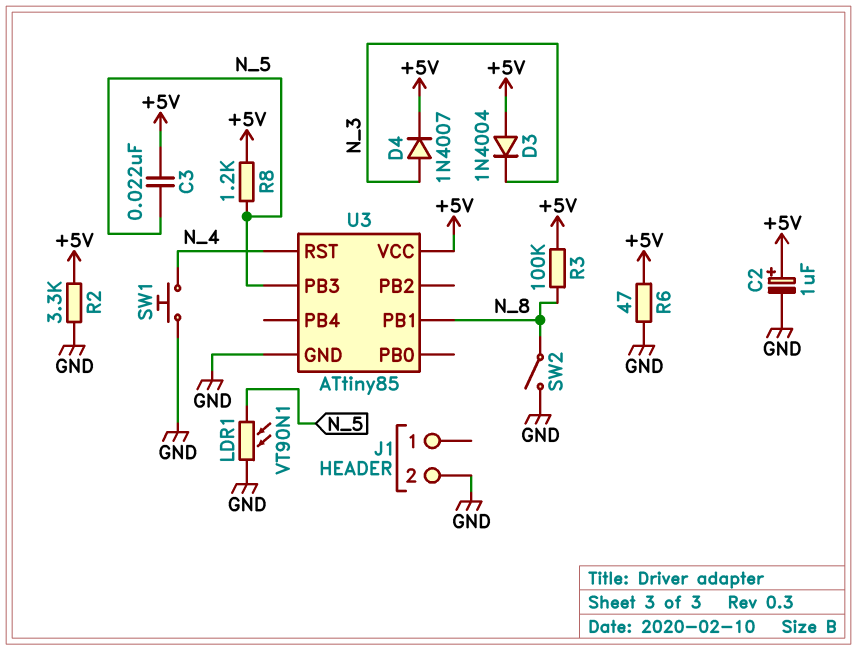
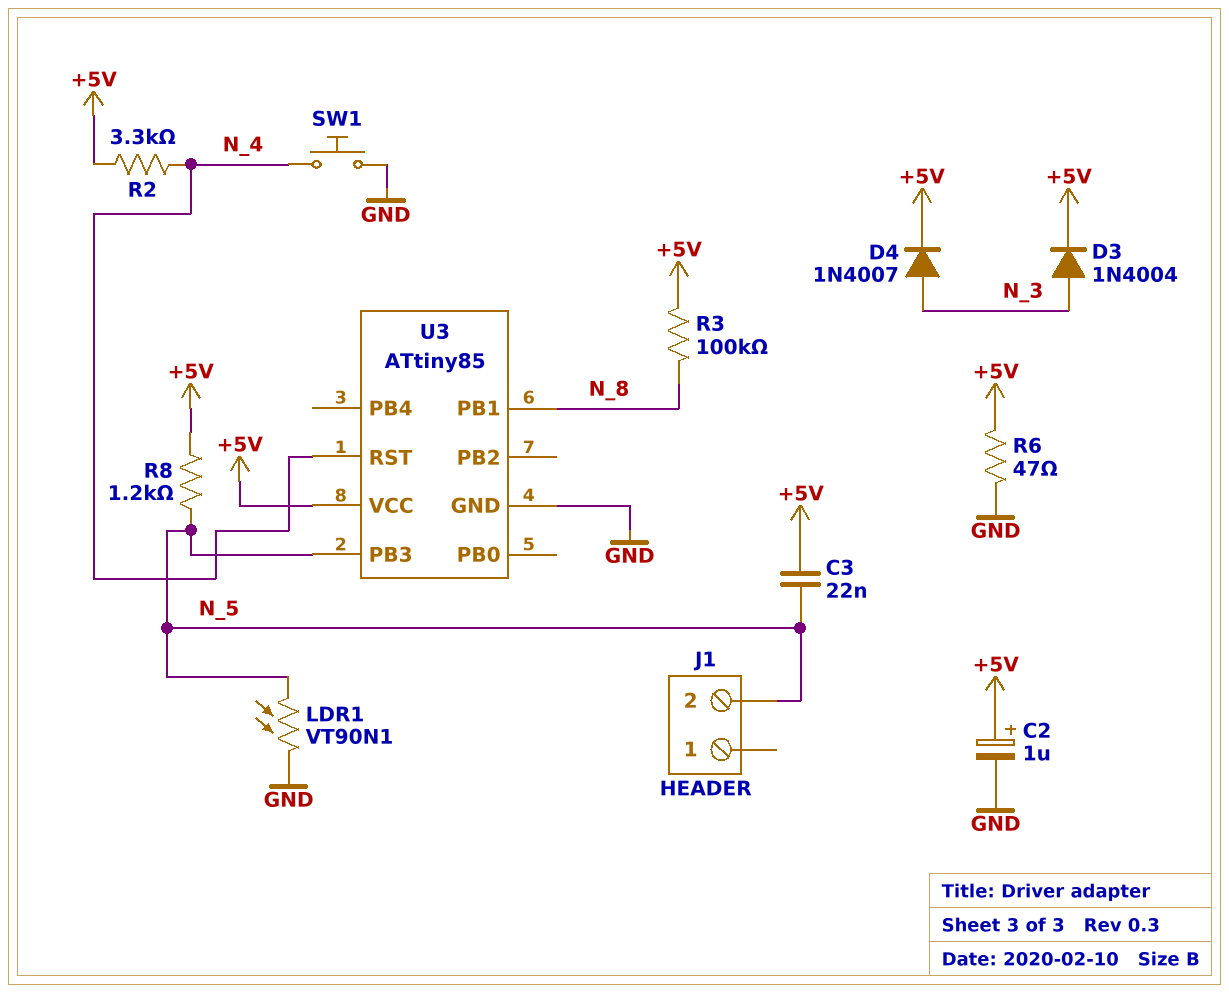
D3: diode 1N4004 (A +5V, K N_3) -> diode 1N4004 (A N_3, K +5V)
J1 pin 2: GND -> N_5
R2: 3.3k (+5V, GND) -> 3.3k (+5V, N_4)
SW2: switch (GND, N_8) -> none

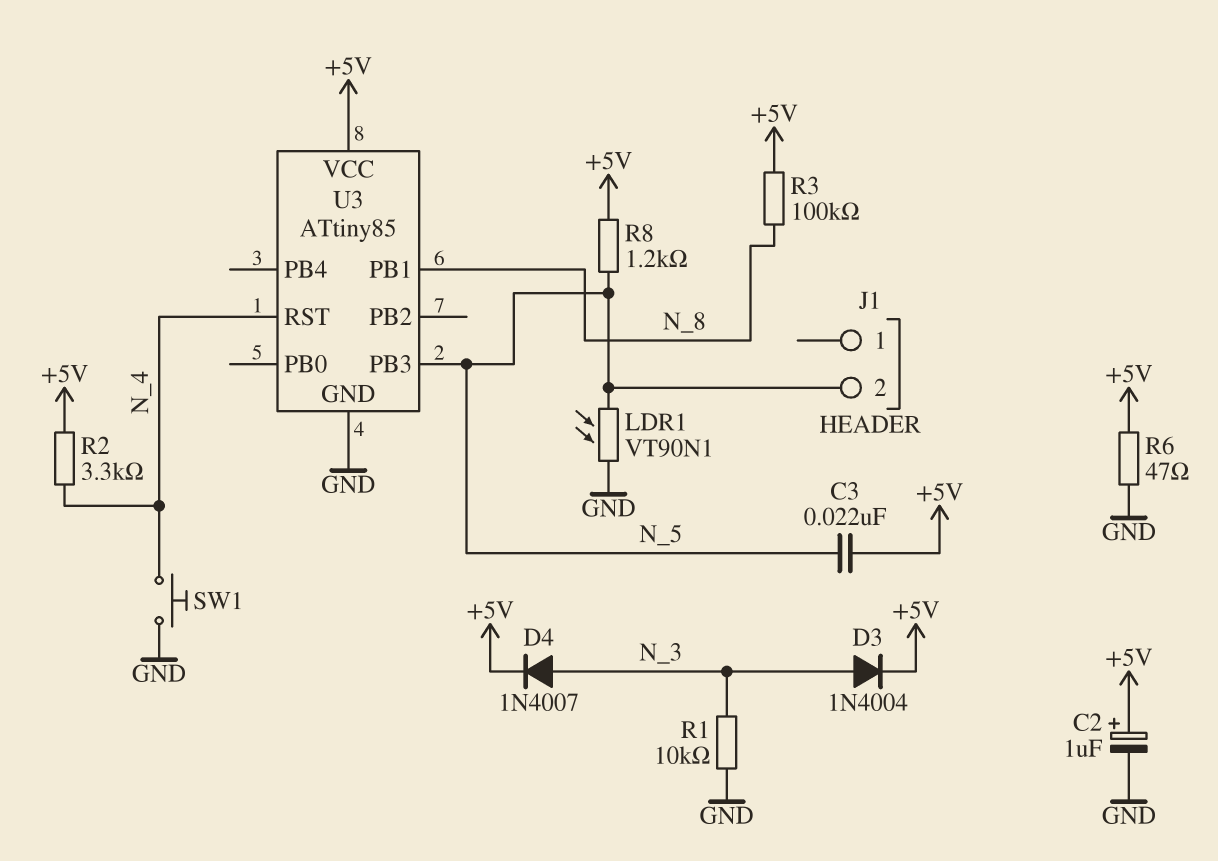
R1: none -> 10k (GND, N_3)

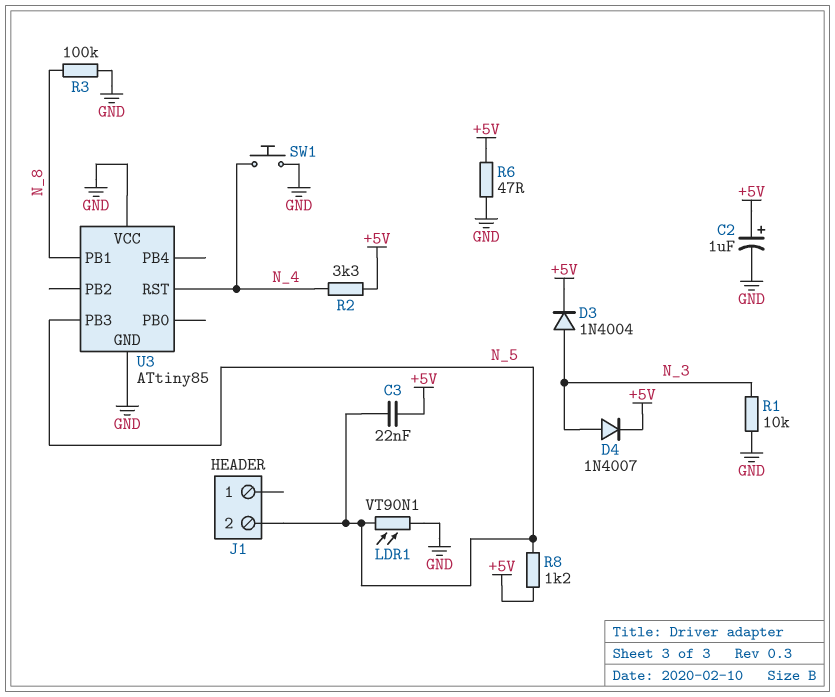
R3: 100k (+5V, N_8) -> 100k (GND, N_8)
U3 pin VCC: +5V -> GND

